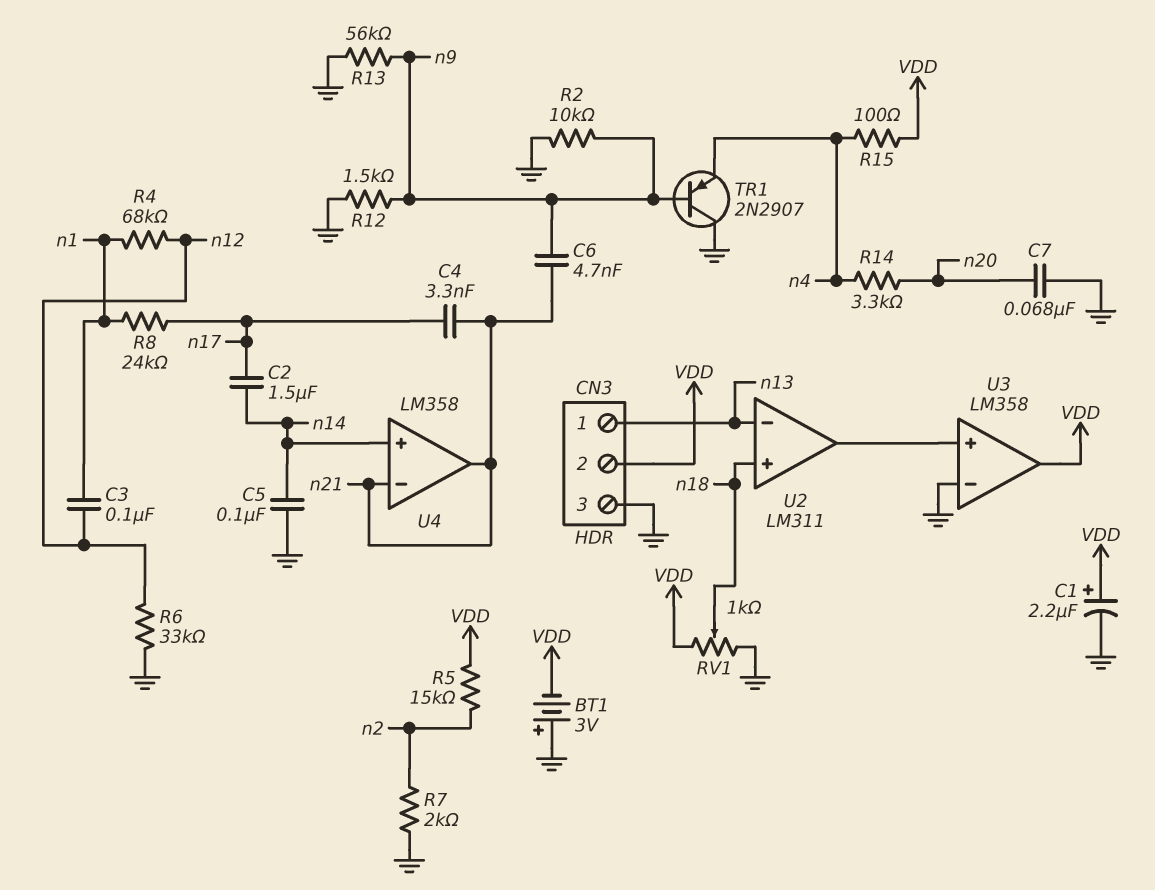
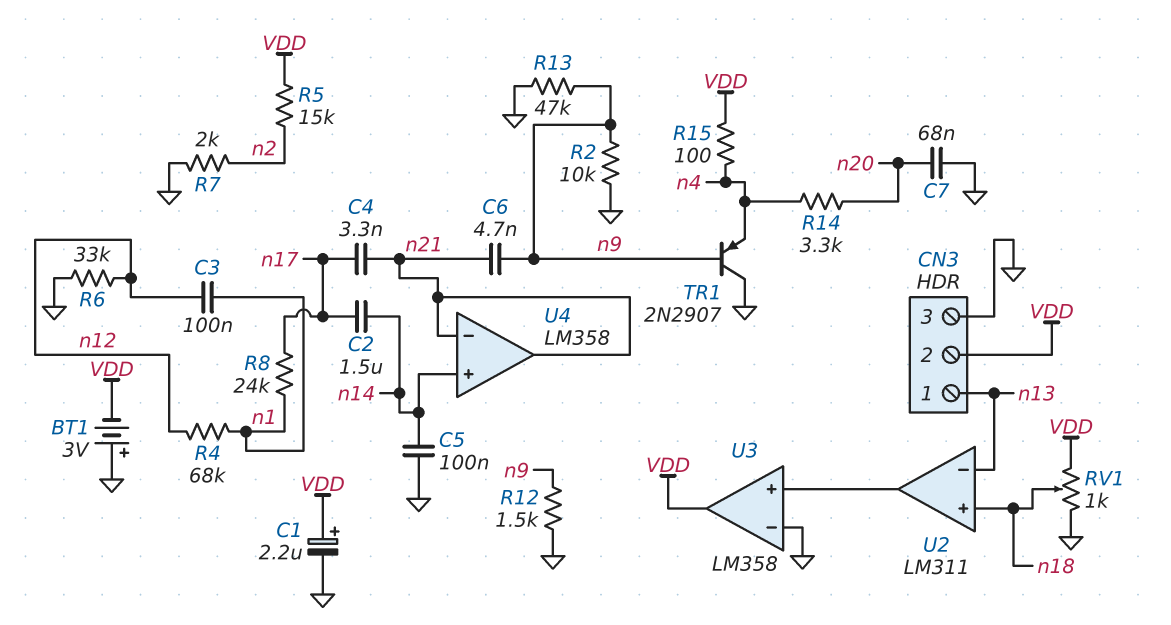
R13: 56k (GND, n9) -> 47k (GND, n9)

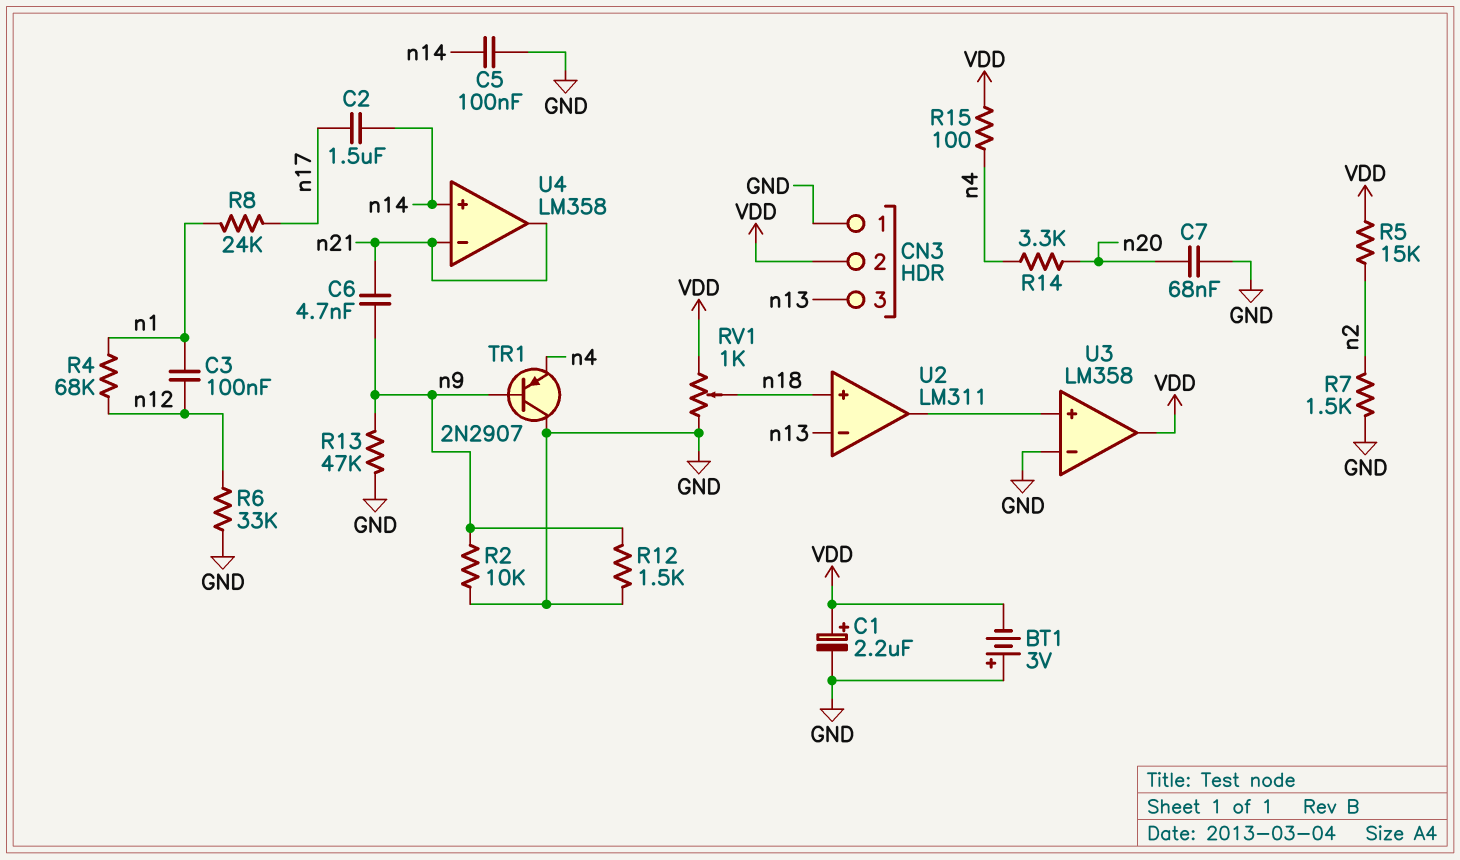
C4: 3.3nF (n17, n21) -> none
CN3 pin 1: n13 -> GND
CN3 pin 3: GND -> n13
R7: 2k (GND, n2) -> 1.5k (GND, n2)

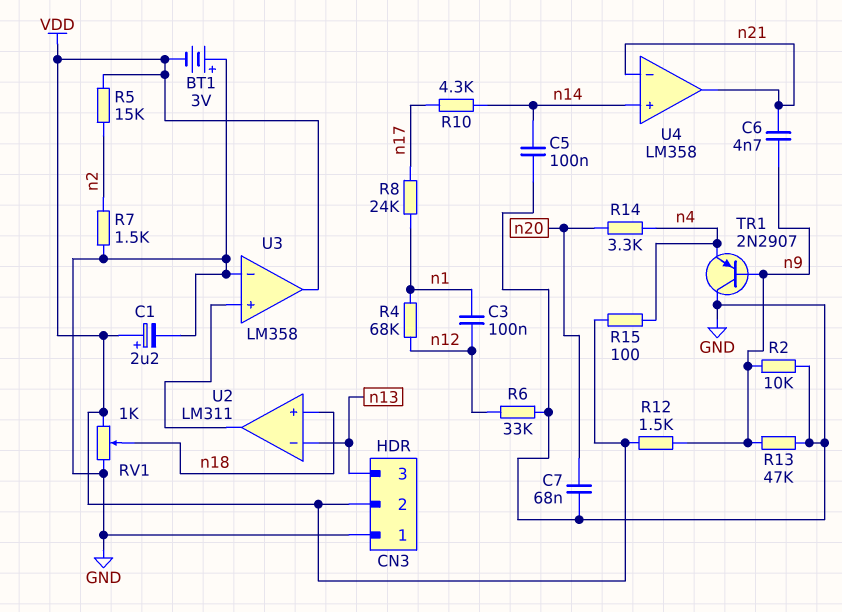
C2: 1.5uF (n14, n17) -> none
R10: none -> 4.3k (n14, n17)
R12: 1.5k (GND, n9) -> 1.5k (VDD, n9)

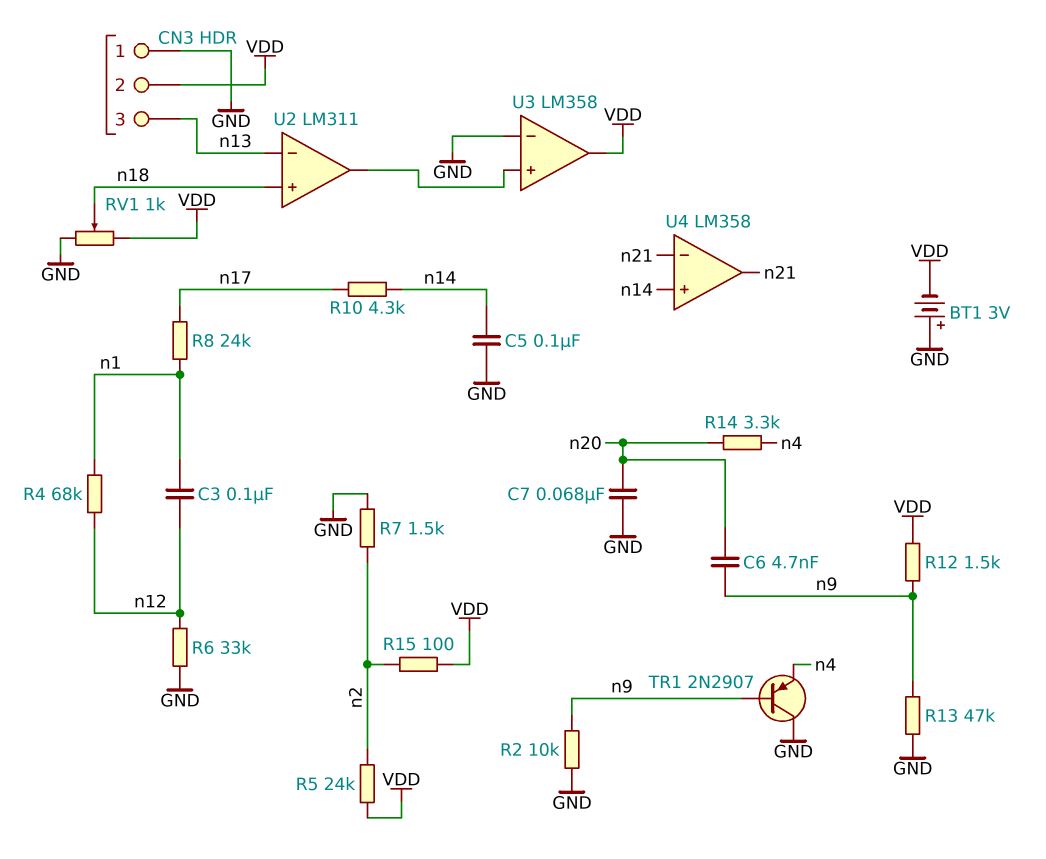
C1: 2.2uF (plus VDD, minus GND) -> none
C6: 4.7nF (n9, n21) -> 4.7nF (n9, n20)
R5: 15k (VDD, n2) -> 24k (VDD, n2)
R15: 100 (VDD, n4) -> 100 (VDD, n2)

